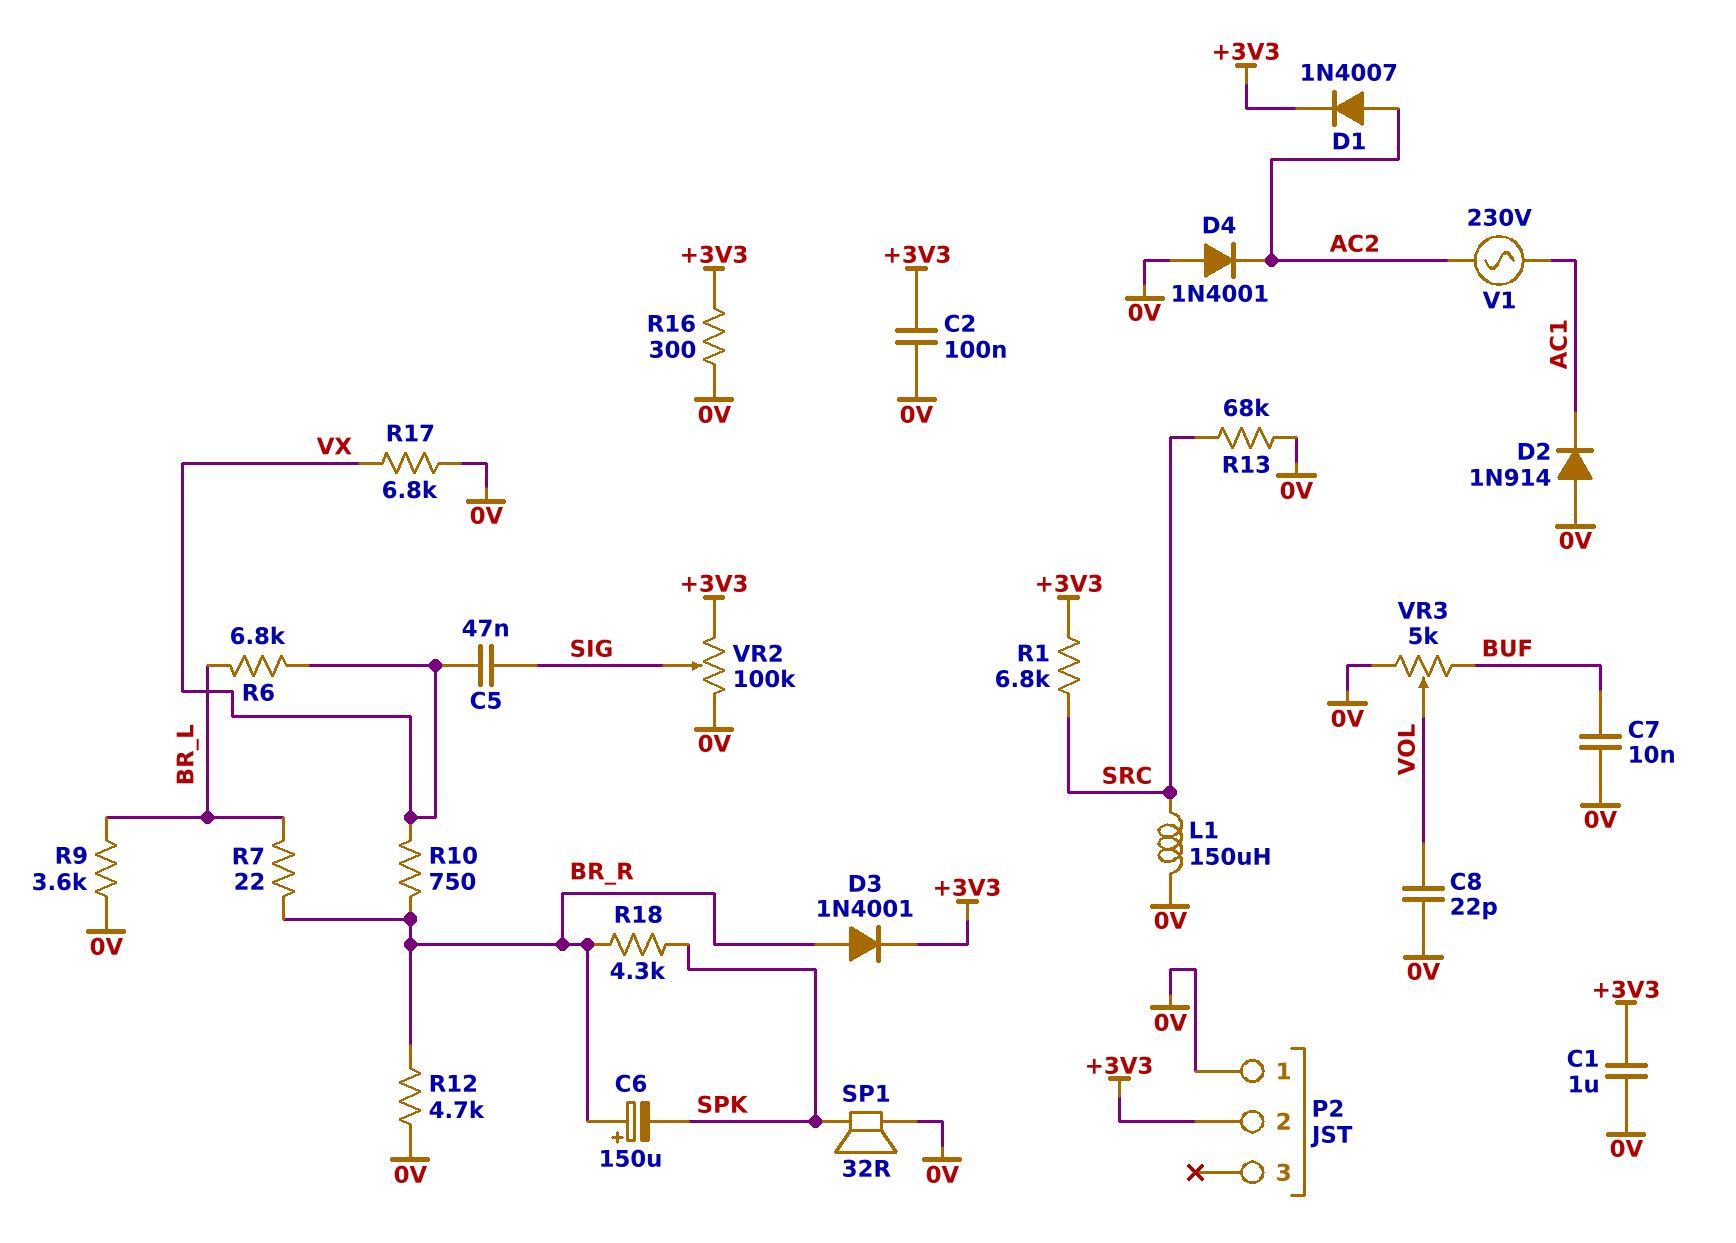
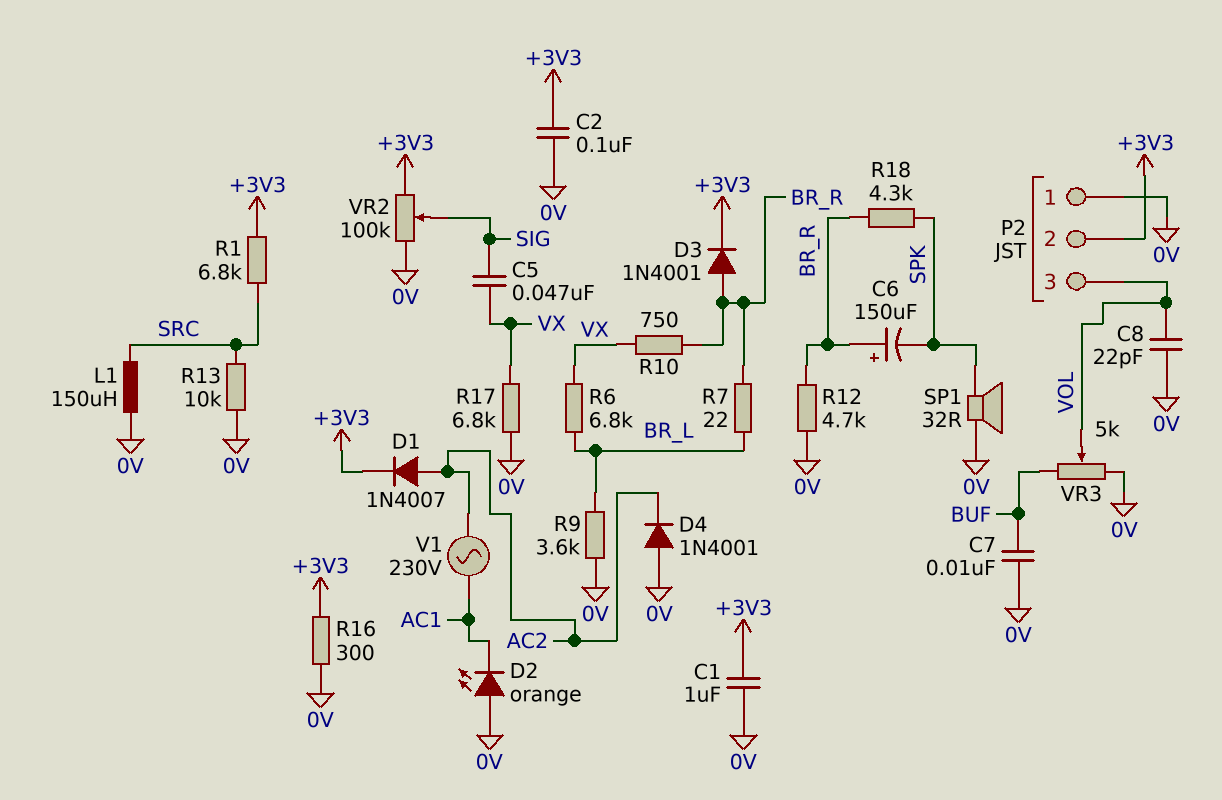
D2: diode 1N914 (A 0V, K AC1) -> LED orange (A 0V, K AC1)
P2 pin 3: none -> VOL
R13: 68k (0V, SRC) -> 10k (0V, SRC)

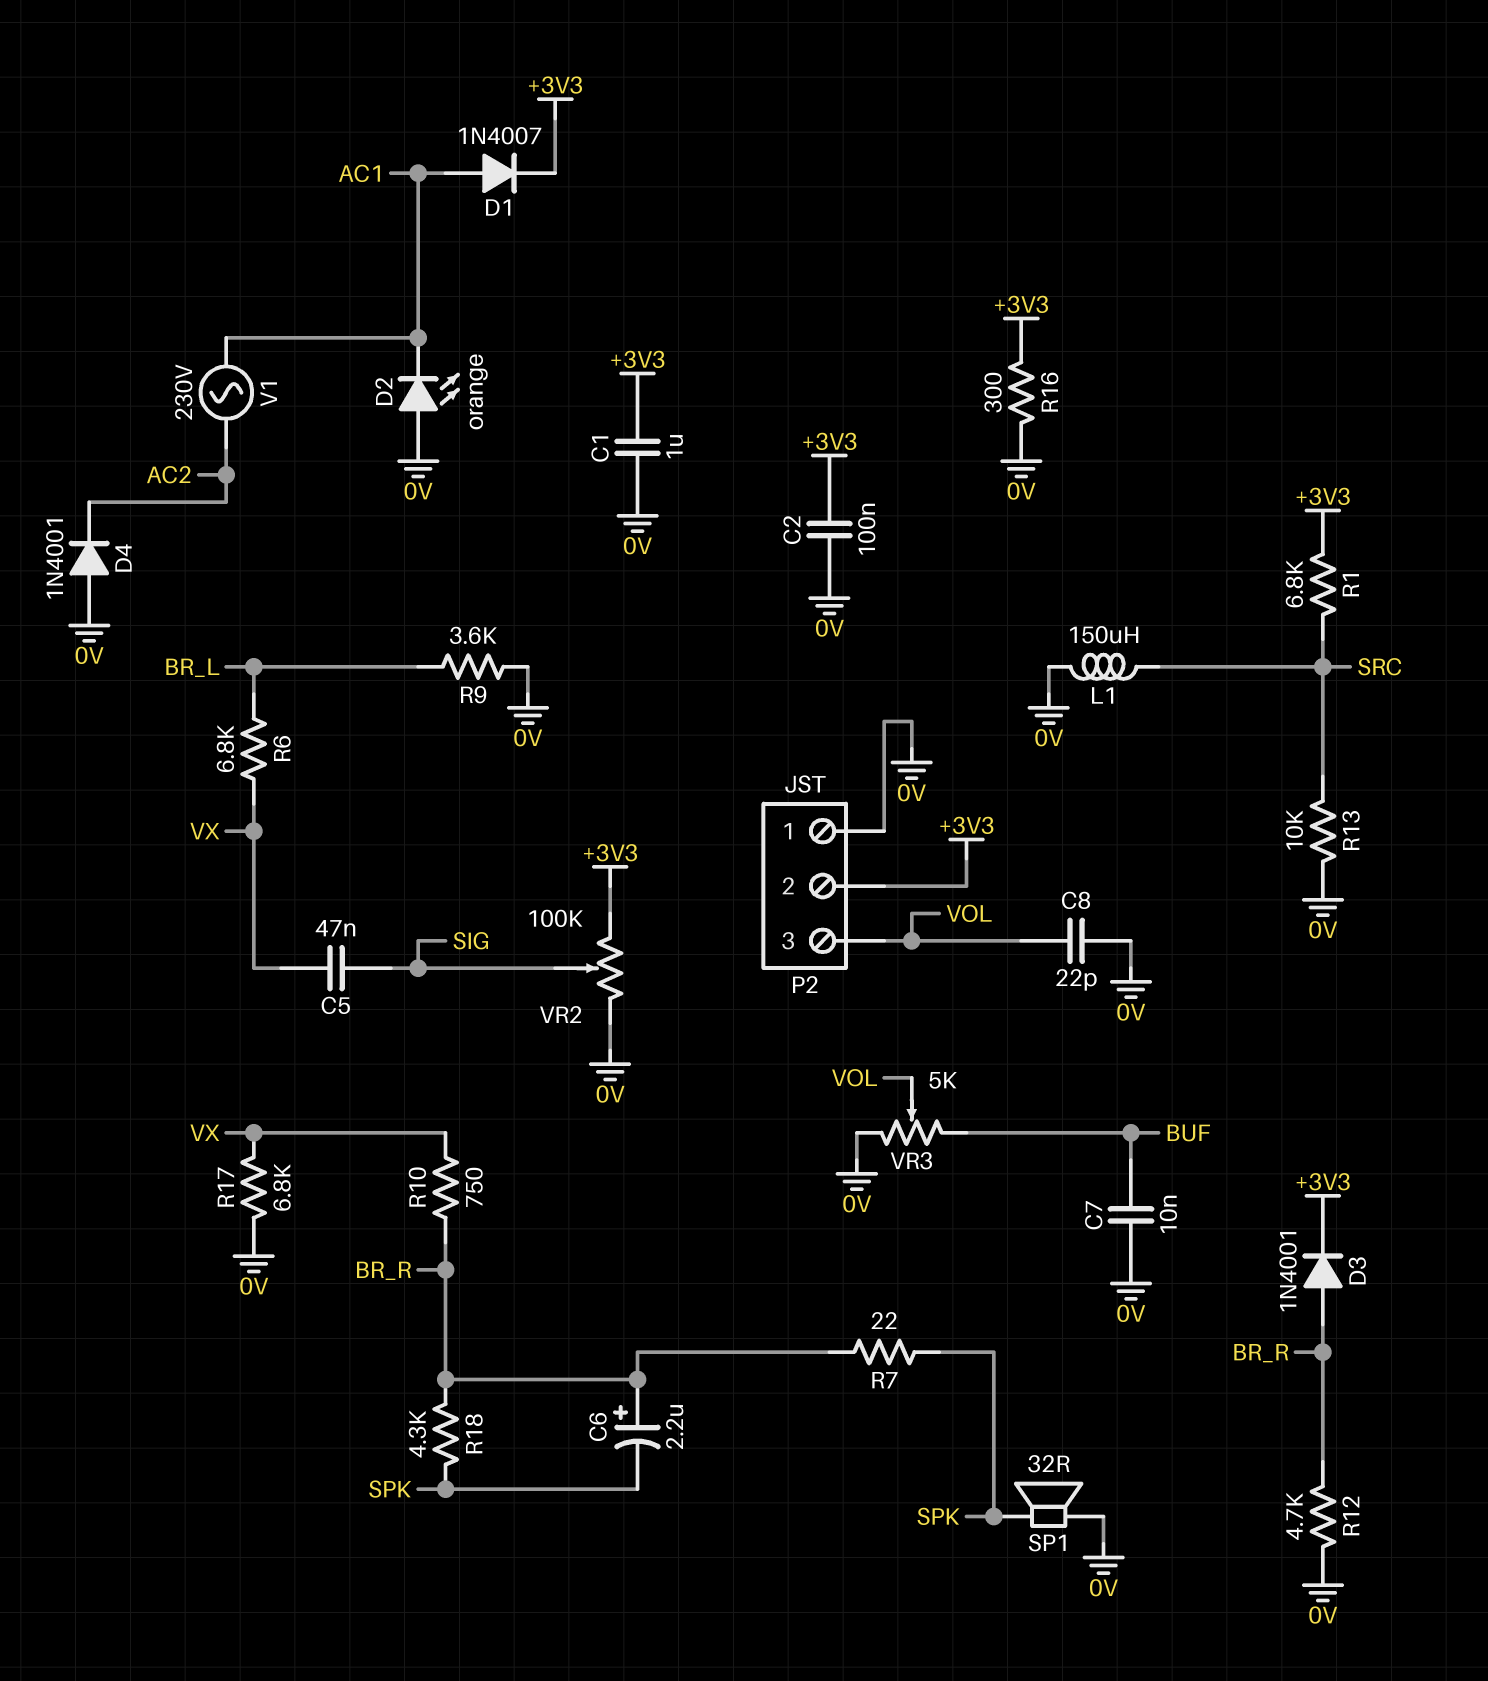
C6: 150uF (plus BR_R, minus SPK) -> 2.2uF (plus BR_R, minus SPK)
D1: diode 1N4007 (A AC2, K +3V3) -> diode 1N4007 (A AC1, K +3V3)
R7: 22 (BR_L, BR_R) -> 22 (BR_R, SPK)

